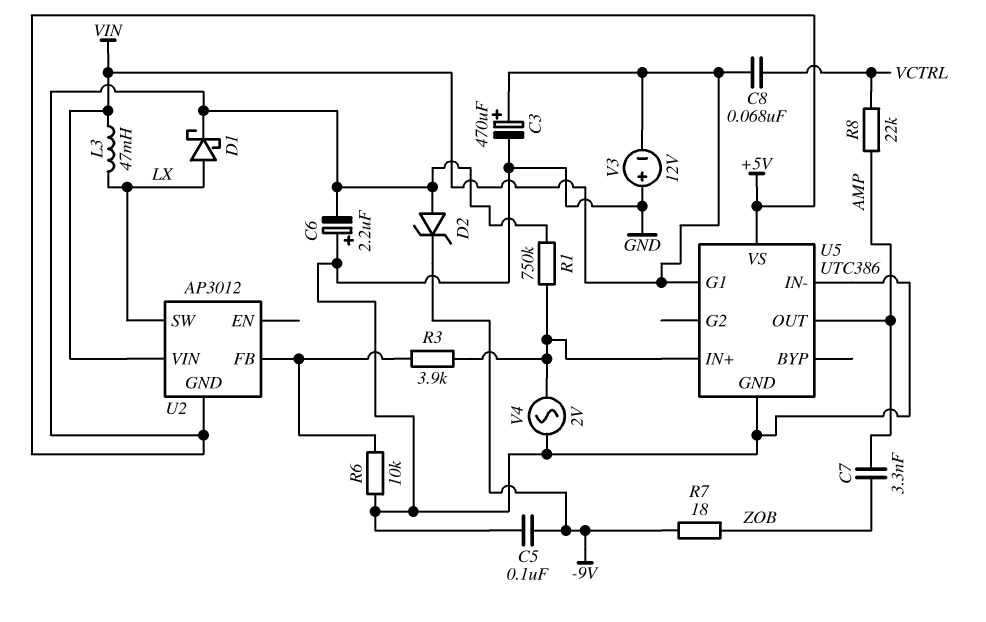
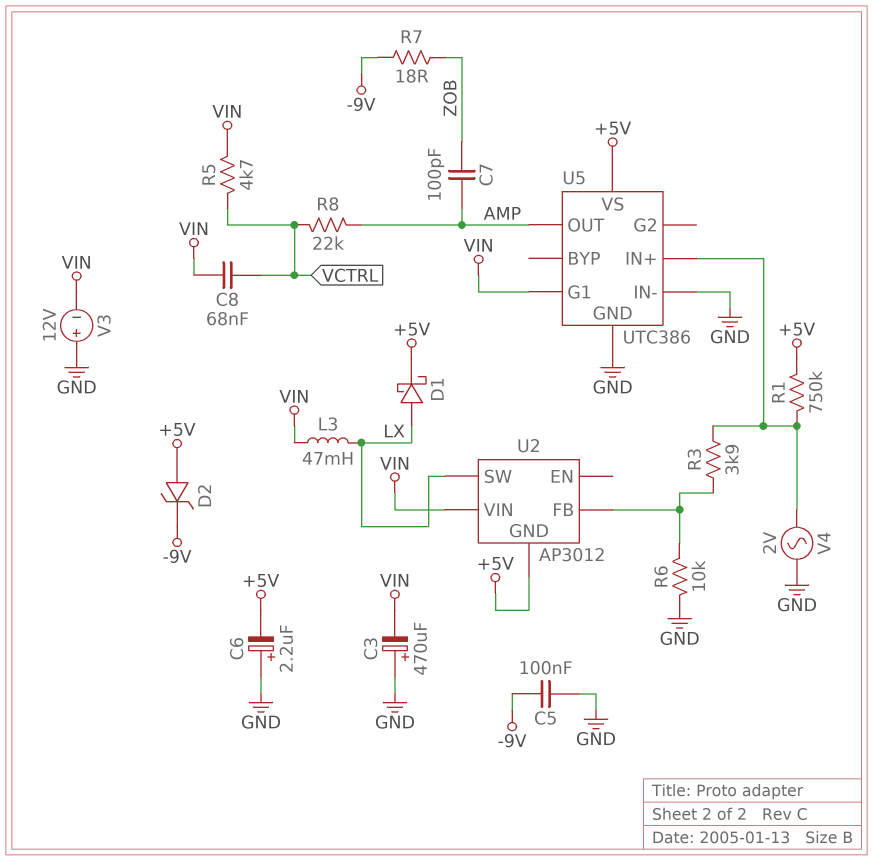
C3: 470uF (plus VIN, minus GND) -> 470uF (plus GND, minus VIN)
C7: 3.3nF (AMP, ZOB) -> 100pF (AMP, ZOB)
R5: none -> 4.7k (VCTRL, VIN)

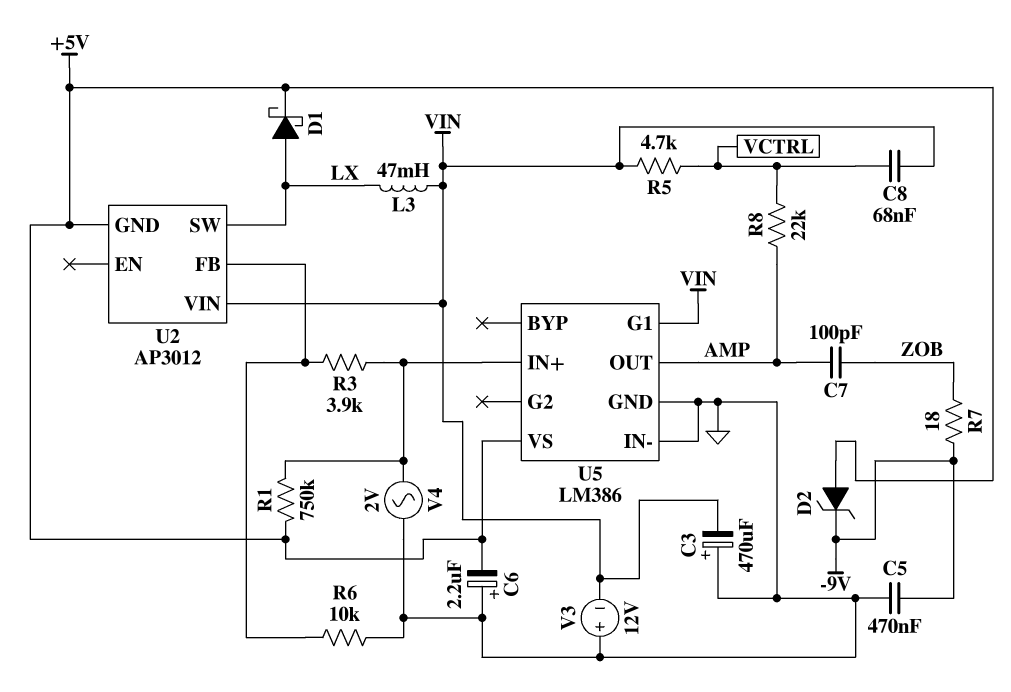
C5: 100nF (-9V, GND) -> 470nF (-9V, GND)
U5: UTC386 -> LM386

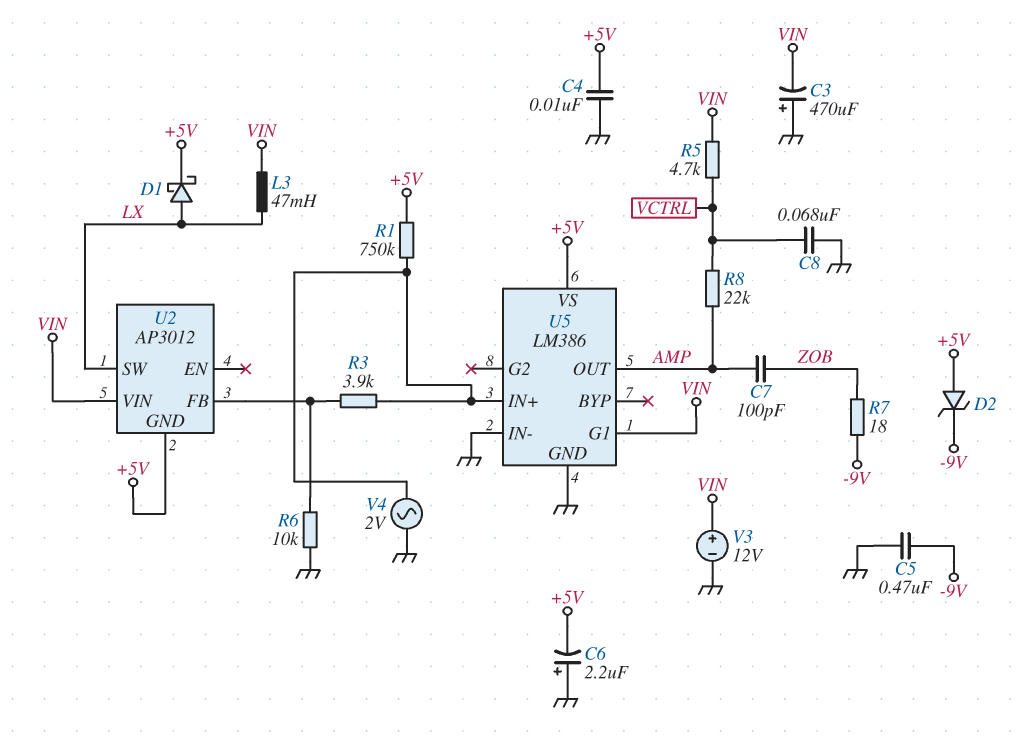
C4: none -> 10nF (+5V, GND)
C8: 68nF (VCTRL, VIN) -> 68nF (GND, VCTRL)
V3: 12V (plus GND, minus VIN) -> 12V (plus VIN, minus GND)

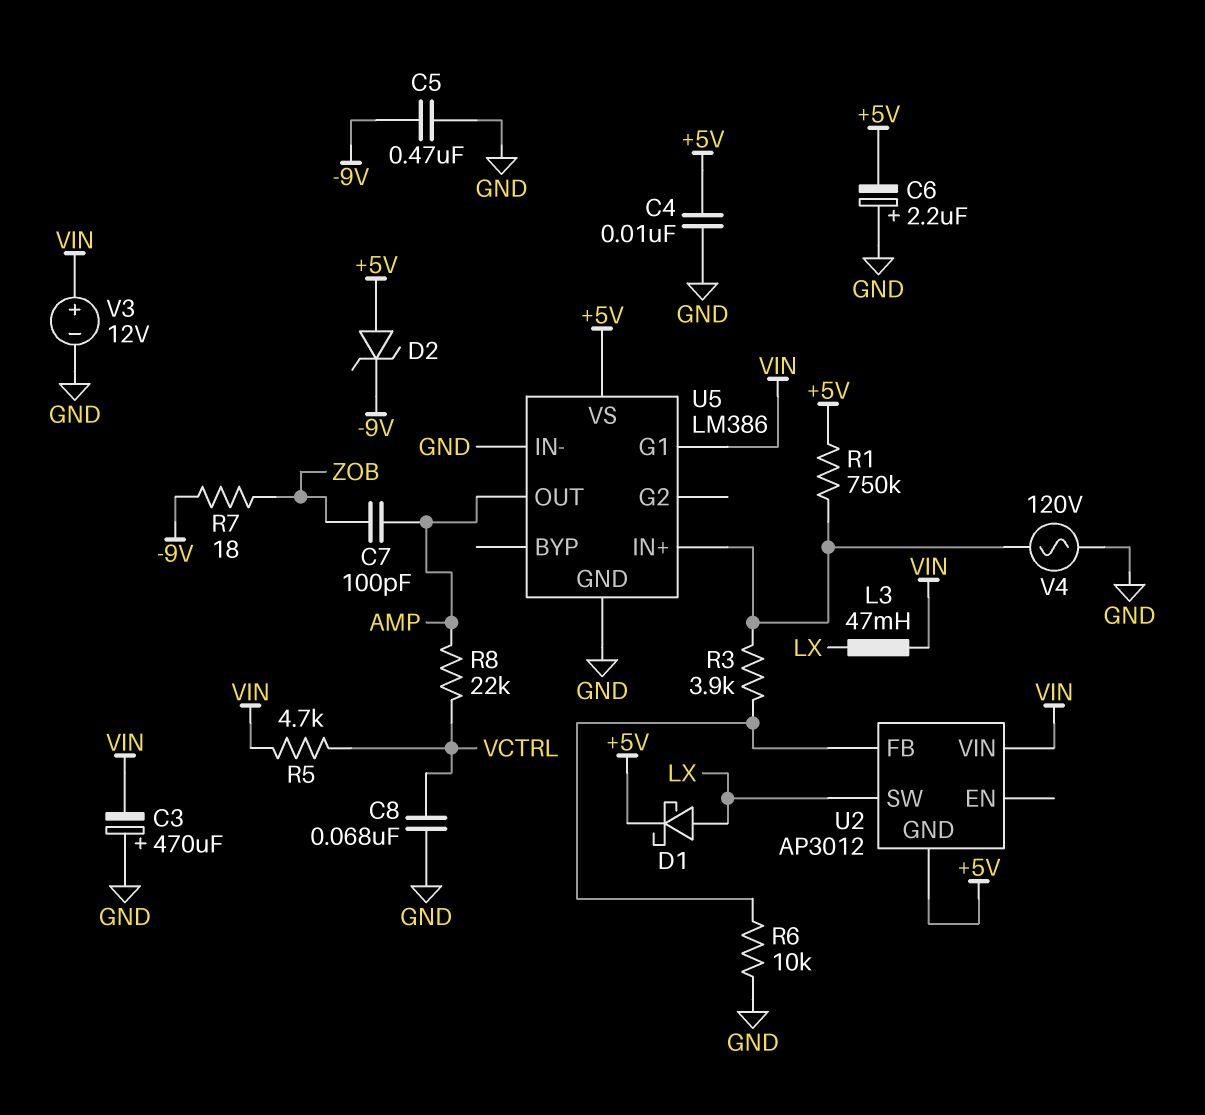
V4: AC 2V (GND, U5/IN+) -> AC 120V (GND, U5/IN+)

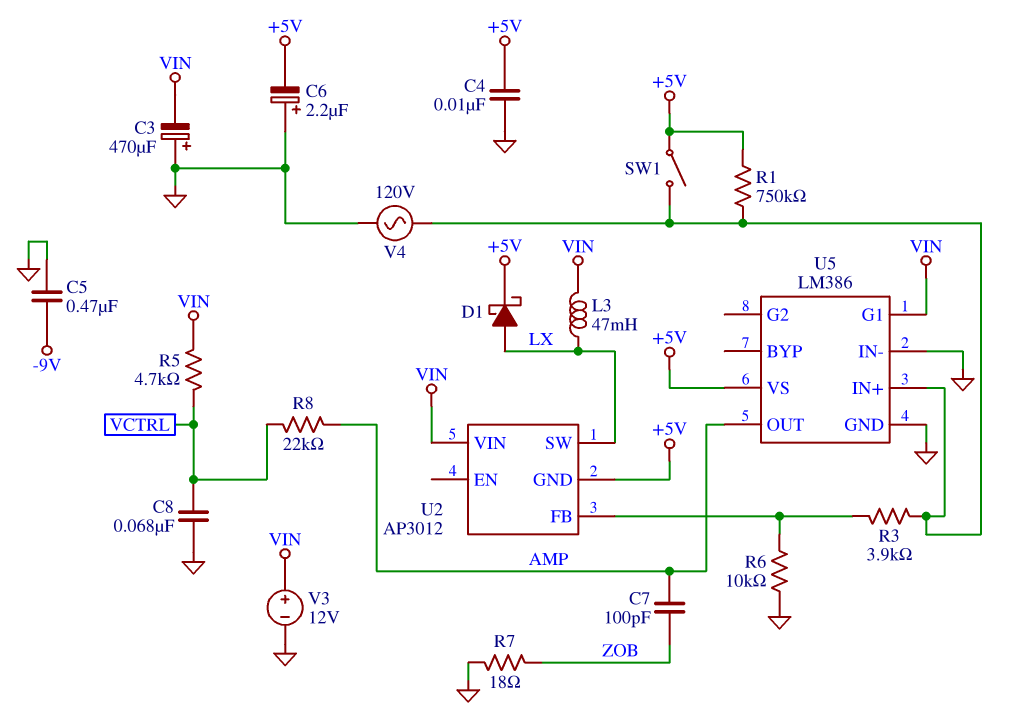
D2: zener (A +5V, K -9V) -> none
R7: 18 (-9V, ZOB) -> 18 (GND, ZOB)
SW1: none -> switch (+5V, U5/IN+)

